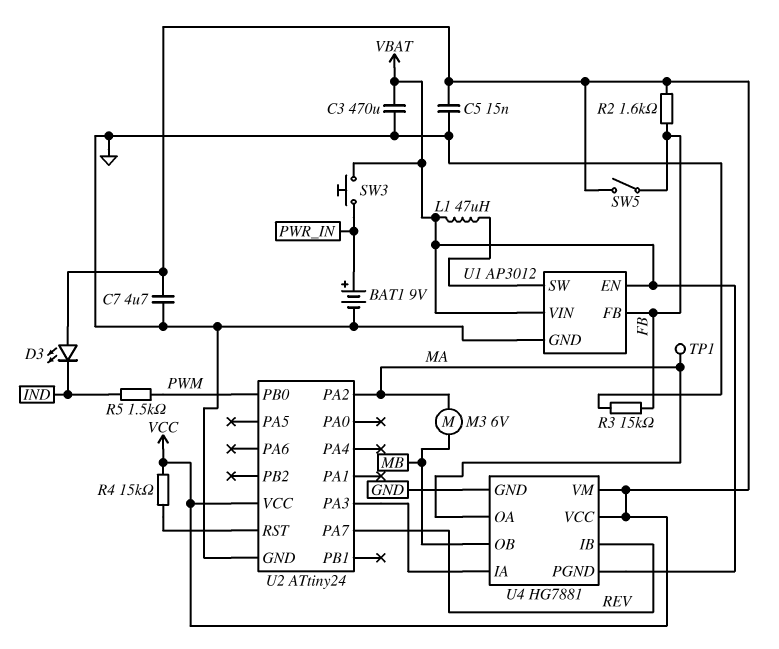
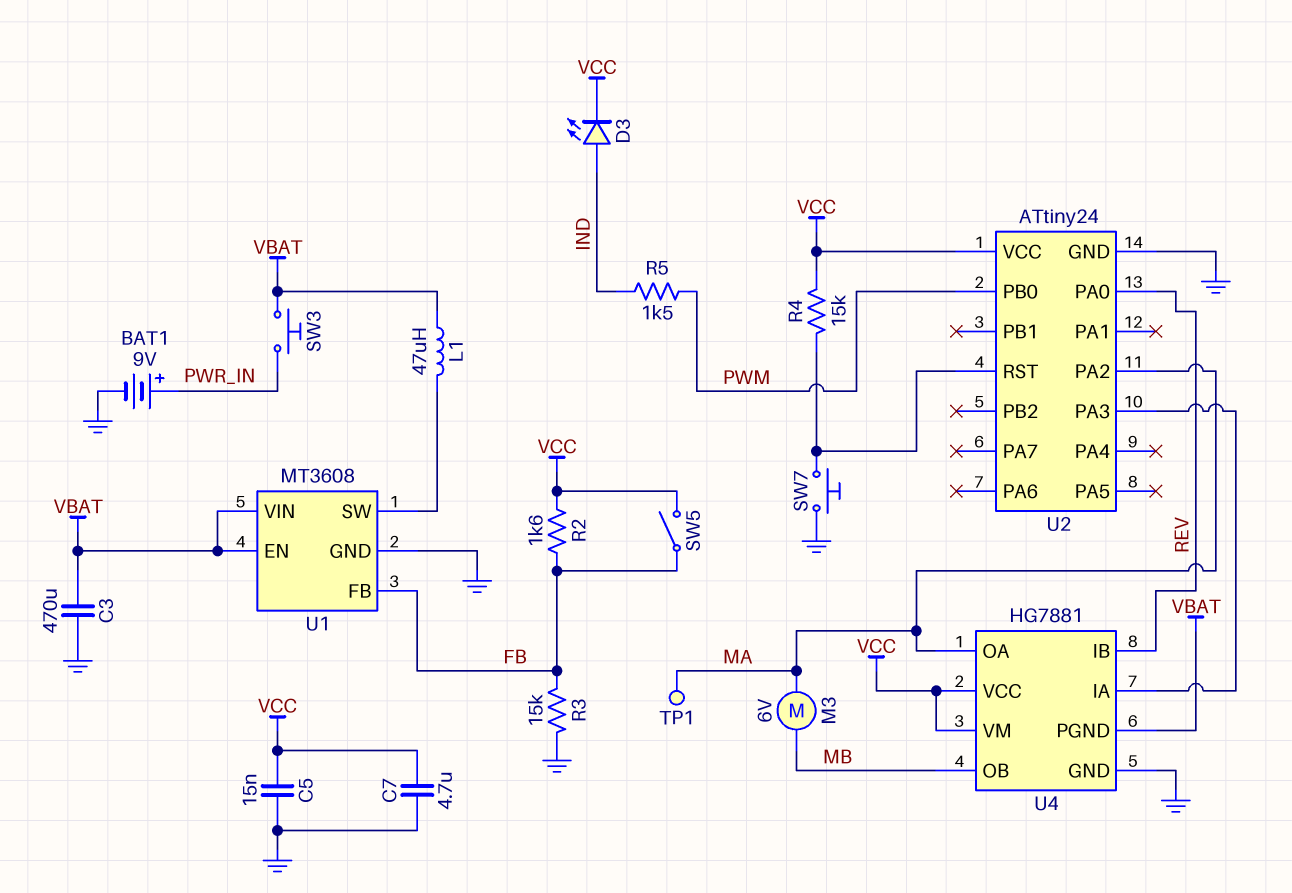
D3: LED (A VCC, K IND) -> LED (A IND, K VCC)
SW7: none -> button (GND, U2/RST)
U1: AP3012 -> MT3608
U2 pin PA0: none -> REV
U2 pin PA7: REV -> none

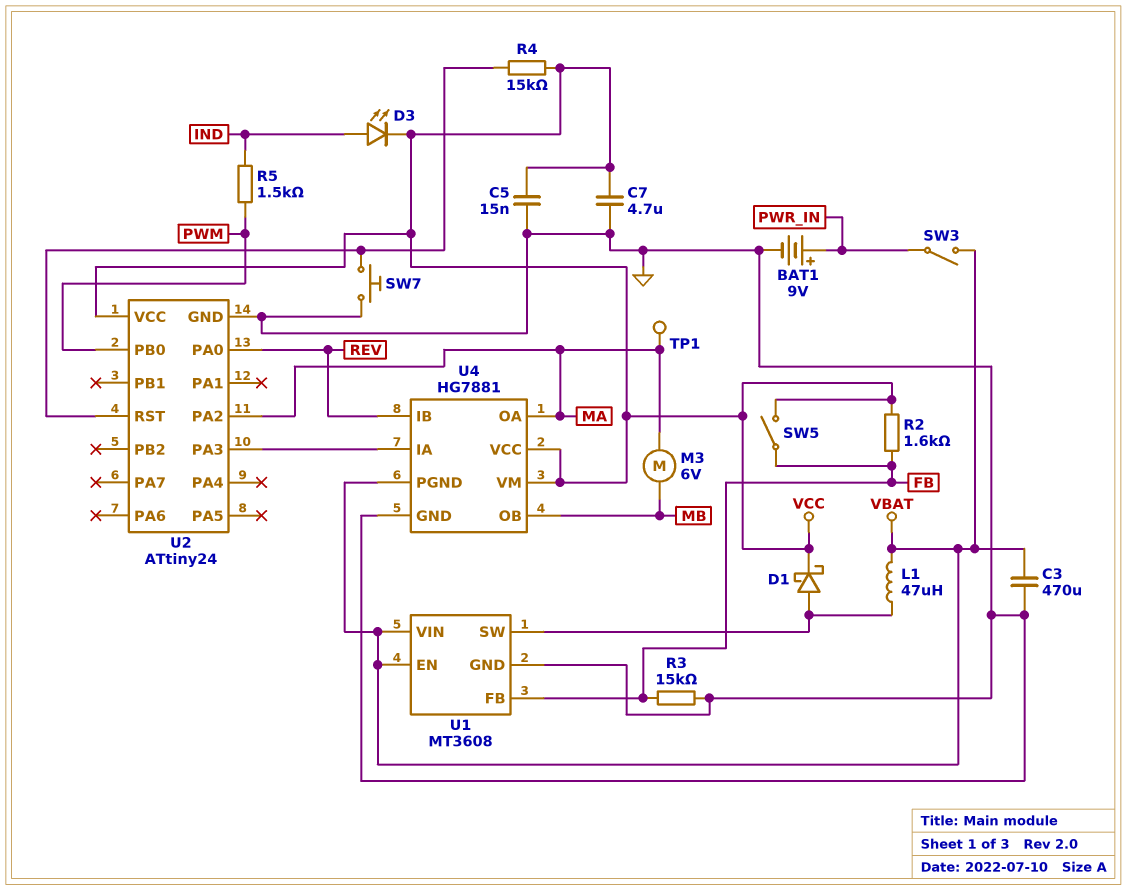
D1: none -> schottky (A U1/SW, K VCC)
SW3: button (PWR_IN, VBAT) -> switch (PWR_IN, VBAT)

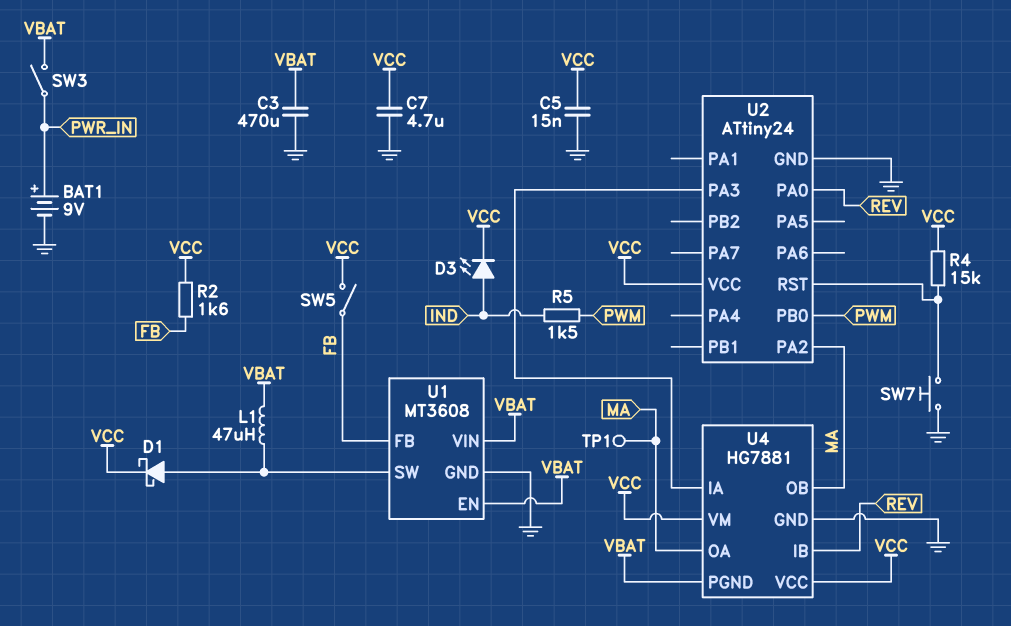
M3: motor 6V (MA, MB) -> none
R3: 15k (FB, GND) -> none
U4 pin OB: MB -> MA

